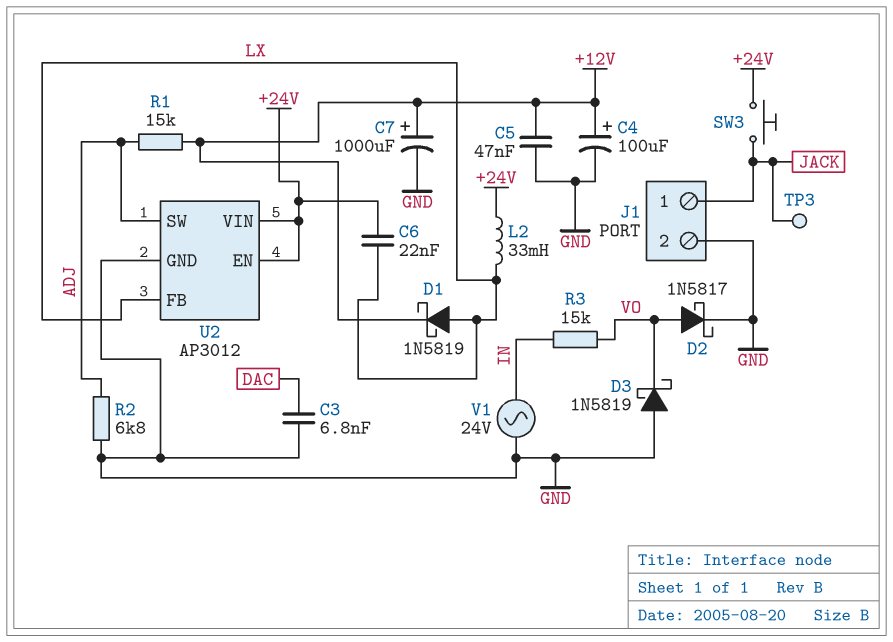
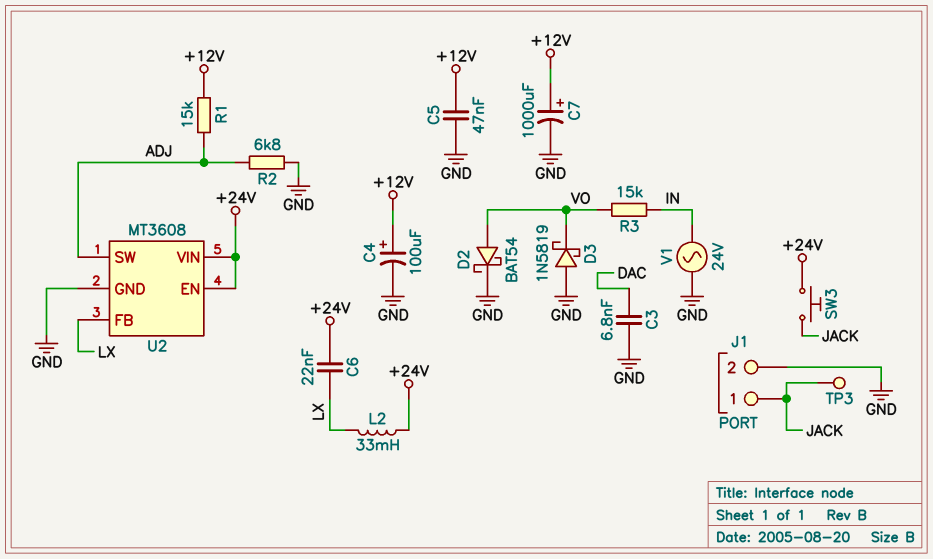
D1: schottky 1N5819 (A LX, K +12V) -> none
D2: schottky 1N5817 (A VO, K GND) -> schottky BAT54 (A VO, K GND)
U2: AP3012 -> MT3608

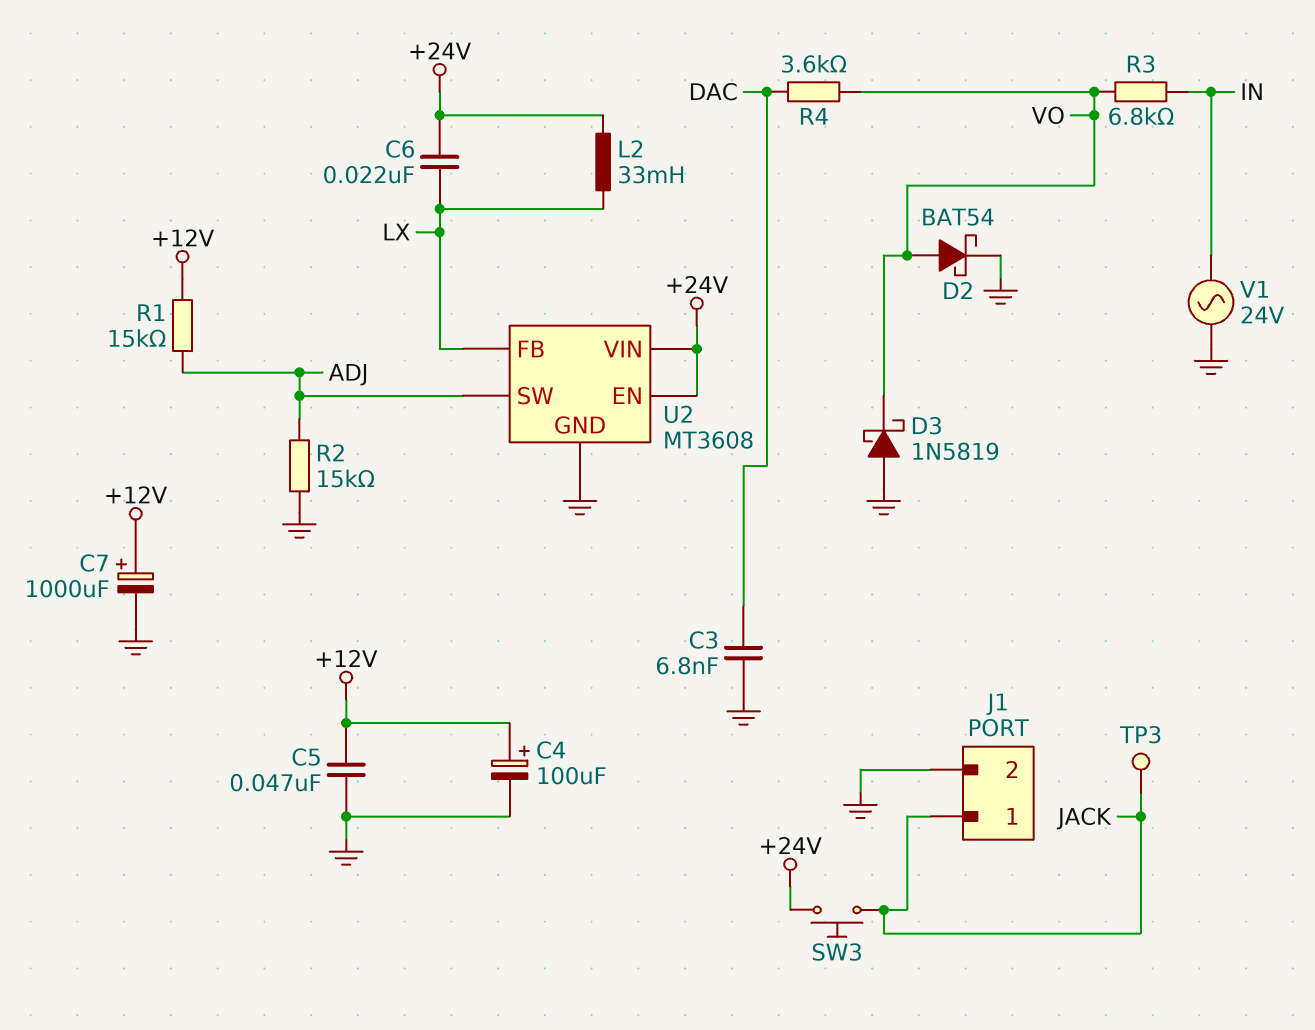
R2: 6.8k (ADJ, GND) -> 15k (ADJ, GND)
R3: 15k (IN, VO) -> 6.8k (IN, VO)
R4: none -> 3.6k (DAC, VO)

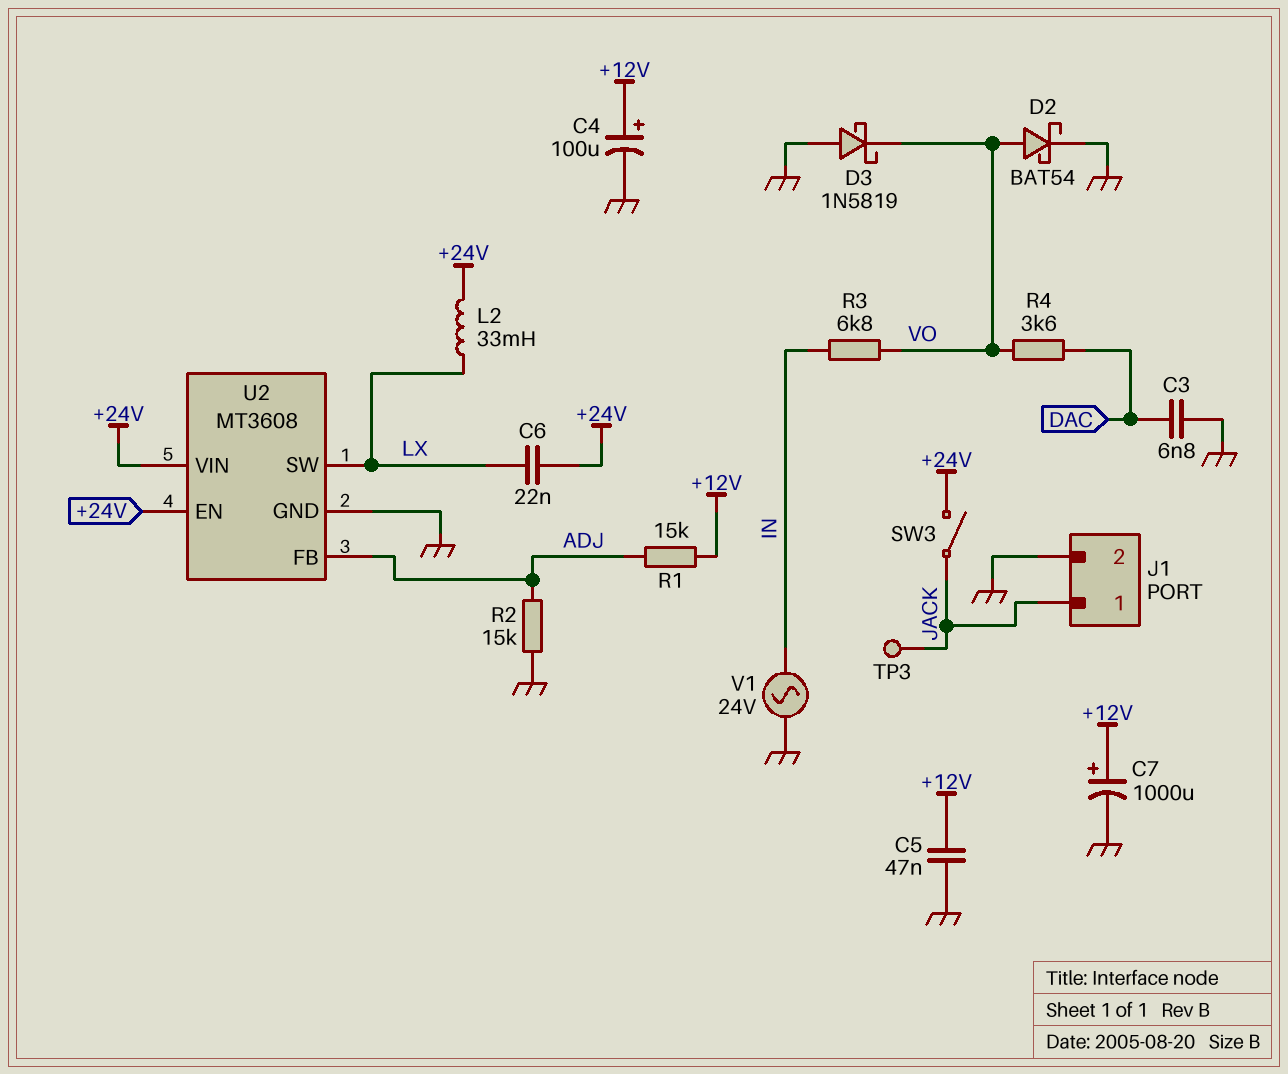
SW3: button (+24V, JACK) -> switch (+24V, JACK)
U2 pin FB: LX -> ADJ
U2 pin SW: ADJ -> LX

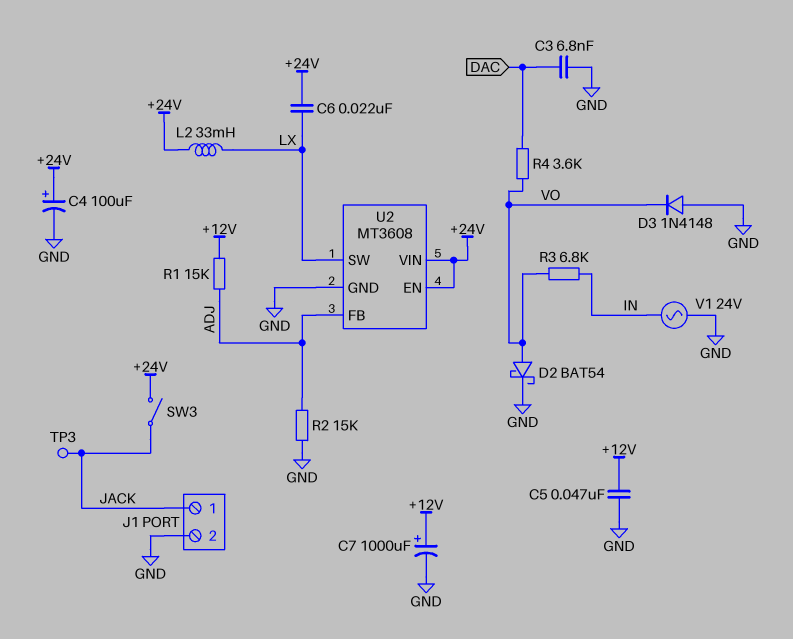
C4: 100uF (plus +12V, minus GND) -> 100uF (plus +24V, minus GND)
D3: schottky 1N5819 (A GND, K VO) -> diode 1N4148 (A GND, K VO)

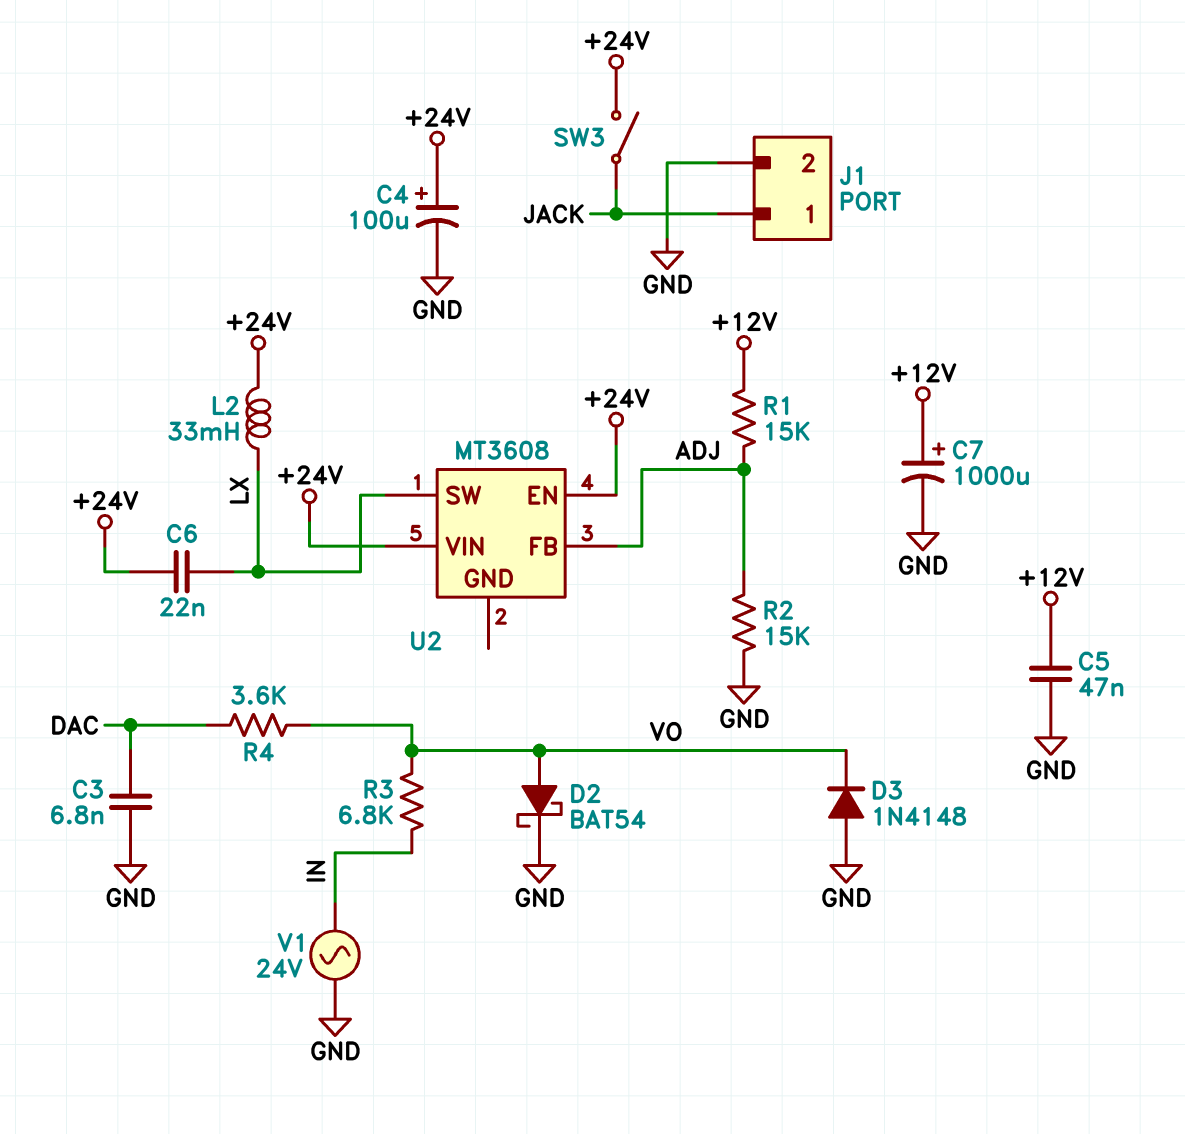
TP3: test point (JACK) -> none
U2 pin GND: GND -> none

